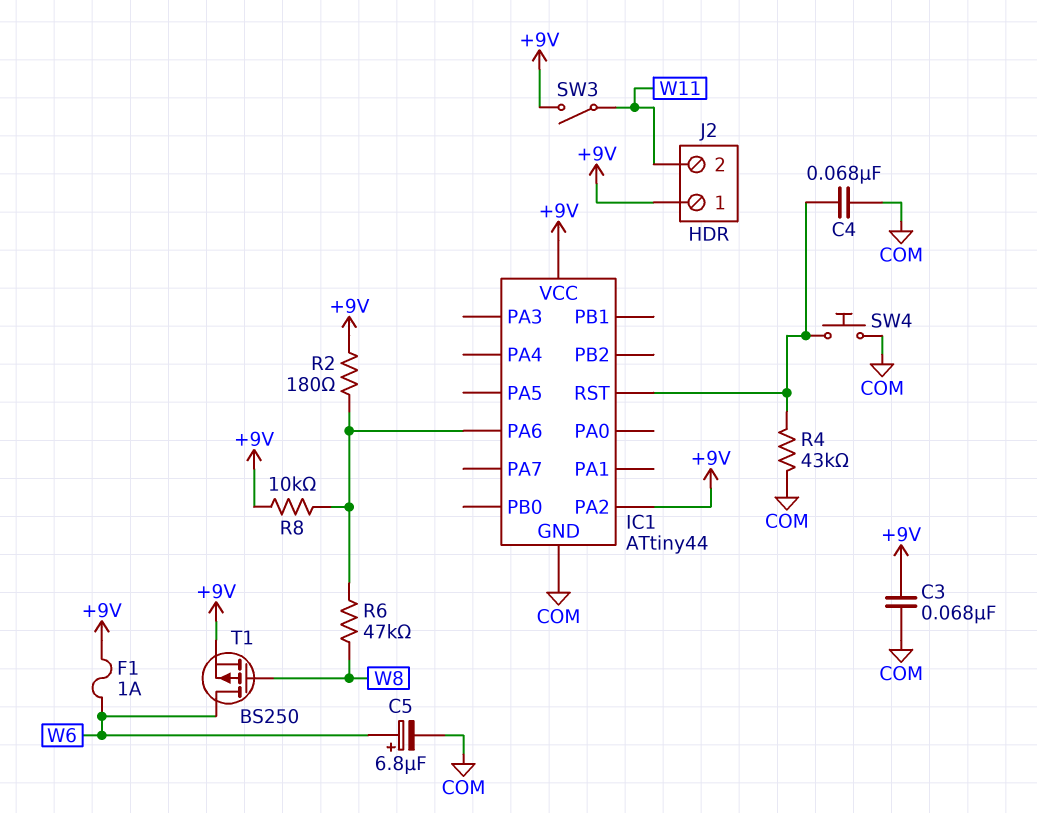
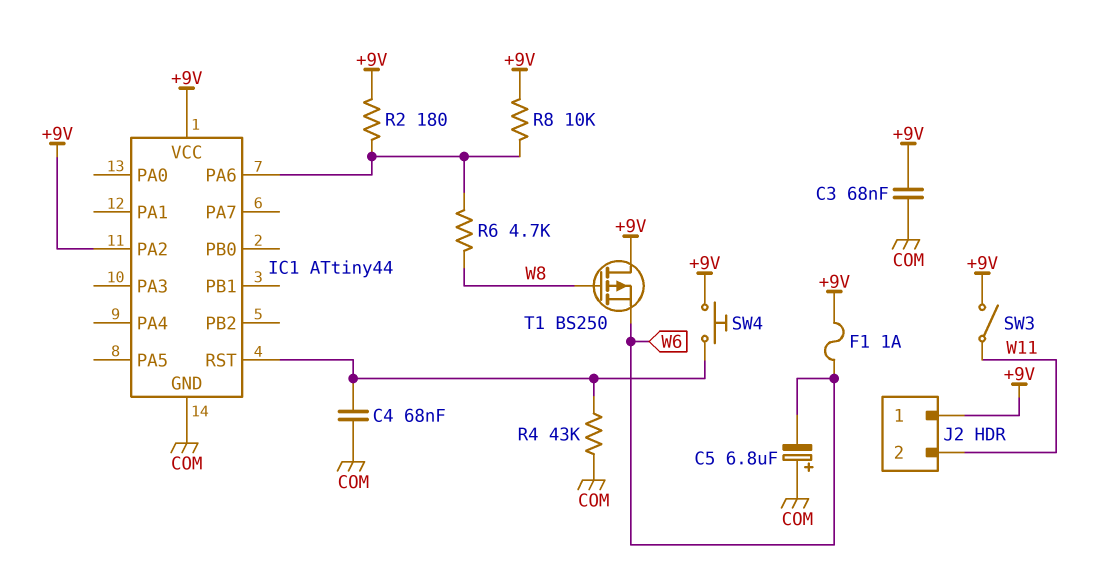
C5: 6.8uF (plus W6, minus COM) -> 6.8uF (plus COM, minus W6)
R6: 47k (IC1/PA6, W8) -> 4.7k (IC1/PA6, W8)
SW4: button (COM, IC1/RST) -> button (+9V, IC1/RST)
T1: PMOS BS250 (G W8, D W6, S +9V) -> PMOS BS250 (G W8, D +9V, S W6)

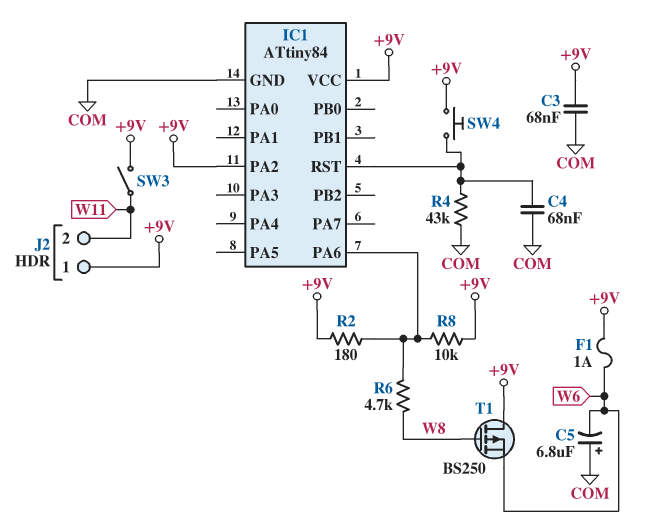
IC1: ATtiny44 -> ATtiny84

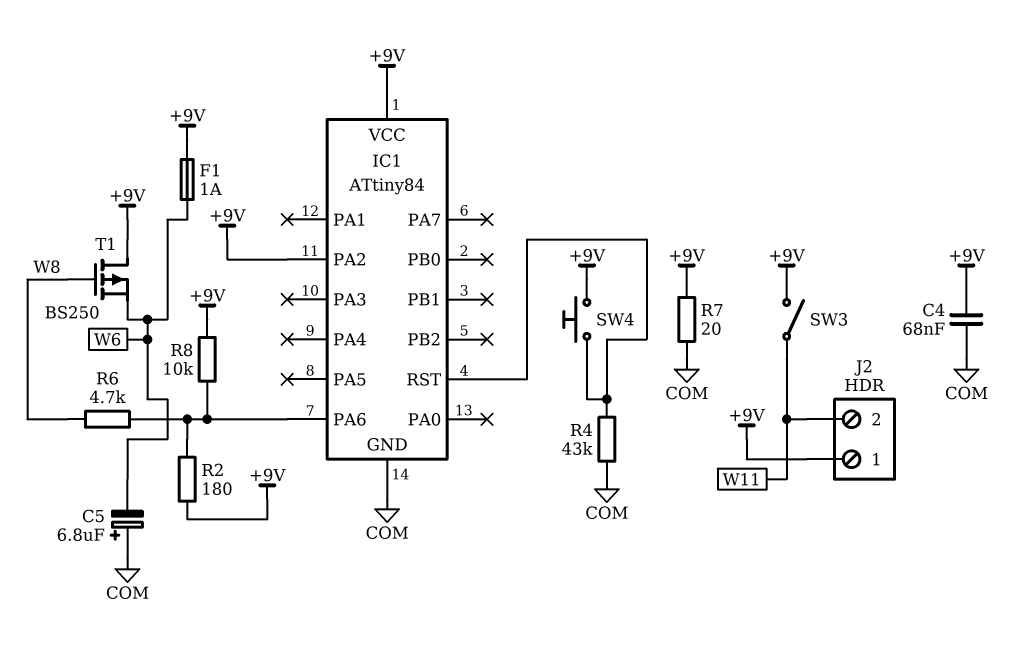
C3: 68nF (+9V, COM) -> none
C4: 68nF (COM, IC1/RST) -> 68nF (+9V, COM)
R7: none -> 20 (+9V, COM)

